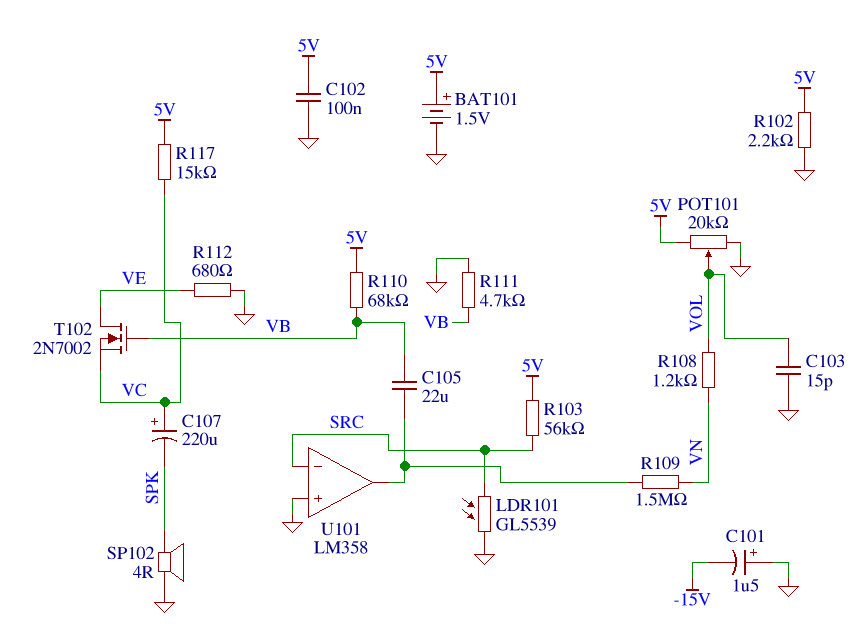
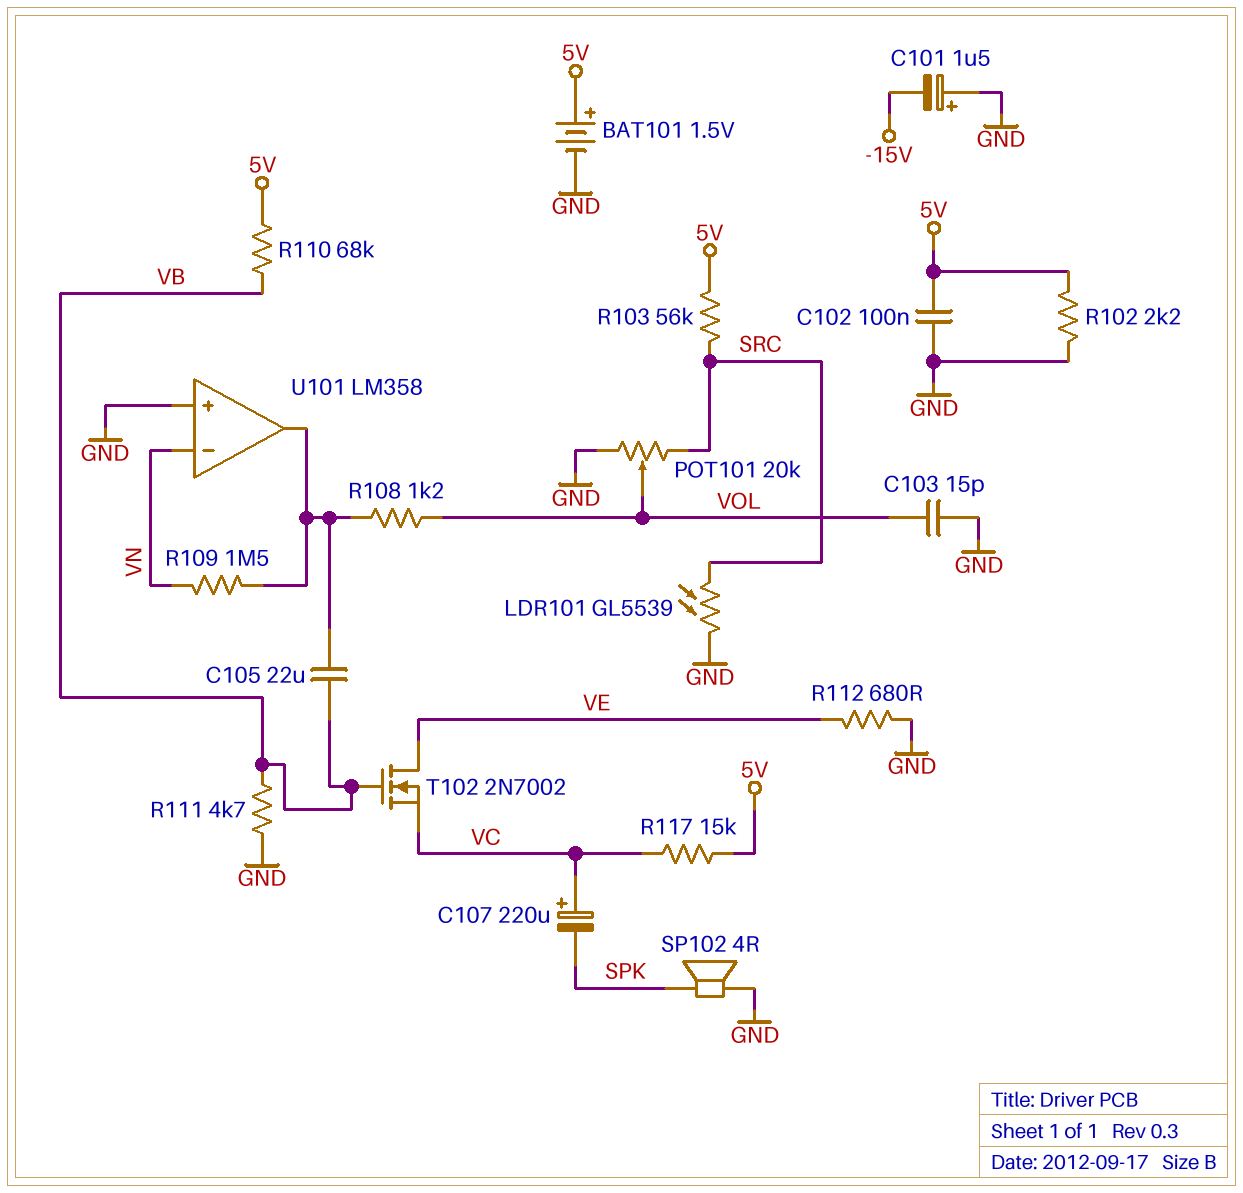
POT101: 20k (5V, GND, wiper VOL) -> 20k (GND, SRC, wiper VOL)
R108: 1.2k (VN, VOL) -> 1.2k (U101/out, VOL)
U101 pin in-: SRC -> VN

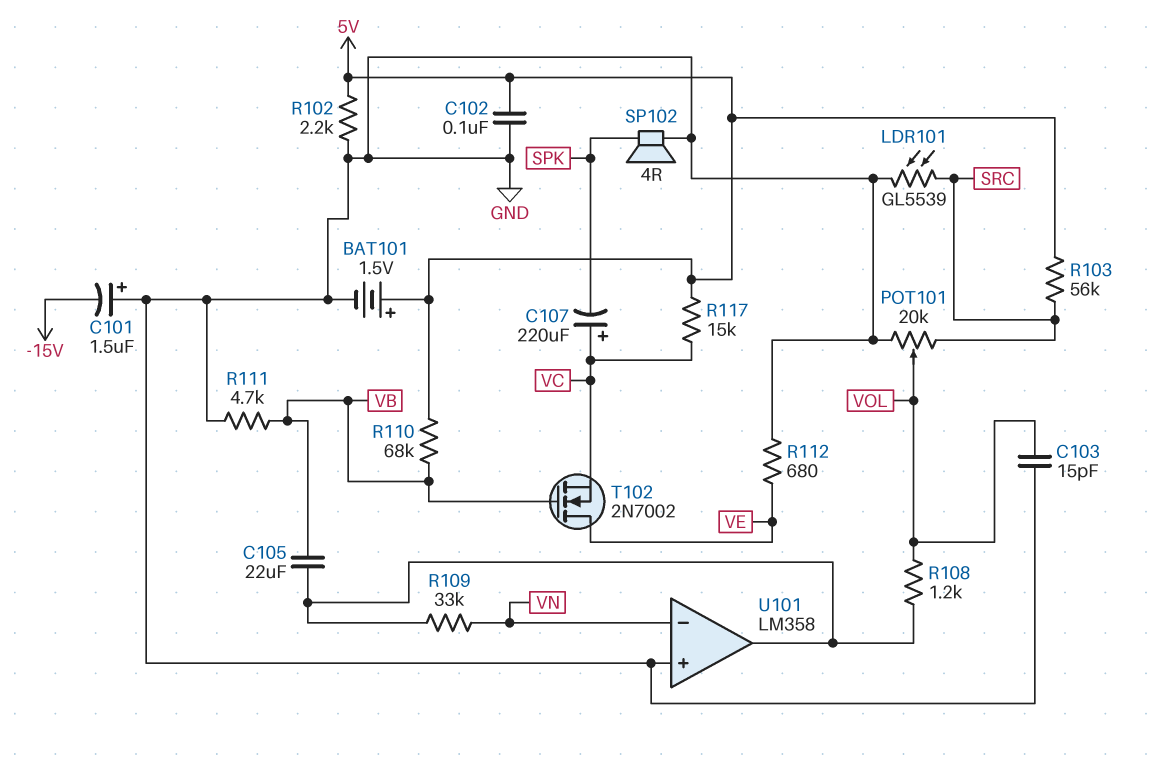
R109: 1.5M (U101/out, VN) -> 33k (U101/out, VN)

